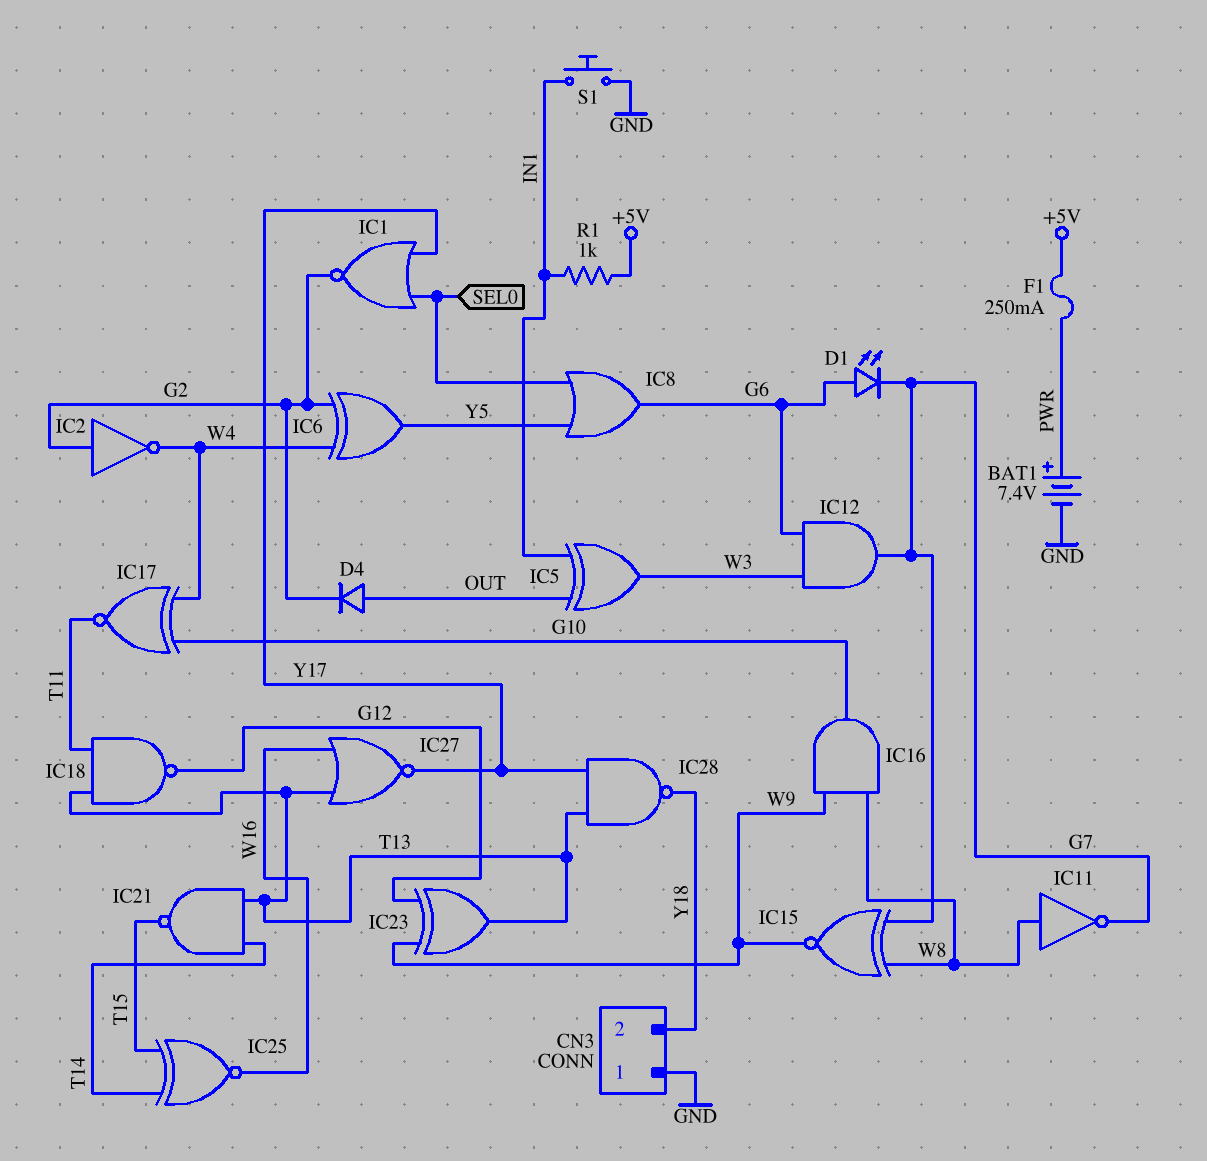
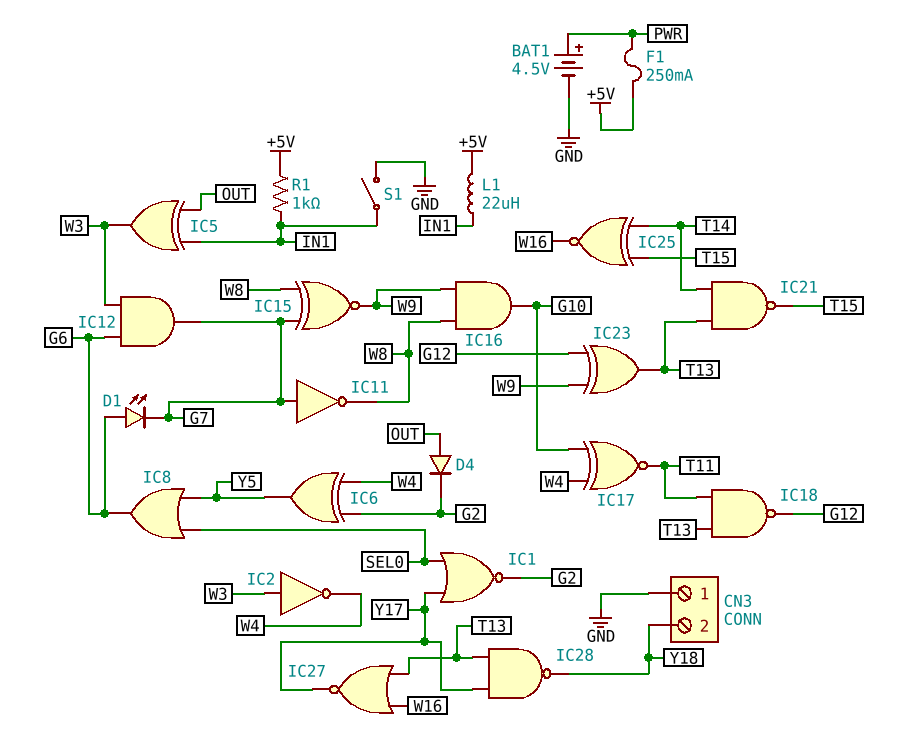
BAT1: 7.4V (plus PWR, minus GND) -> 4.5V (plus PWR, minus GND)
IC2: NOT (in G2, out W4) -> NOT (in W3, out W4)
IC11: NOT (in W8, out G7) -> NOT (in G7, out W8)
L1: none -> 22uH (+5V, IN1)
S1: button (GND, IN1) -> switch (GND, IN1)

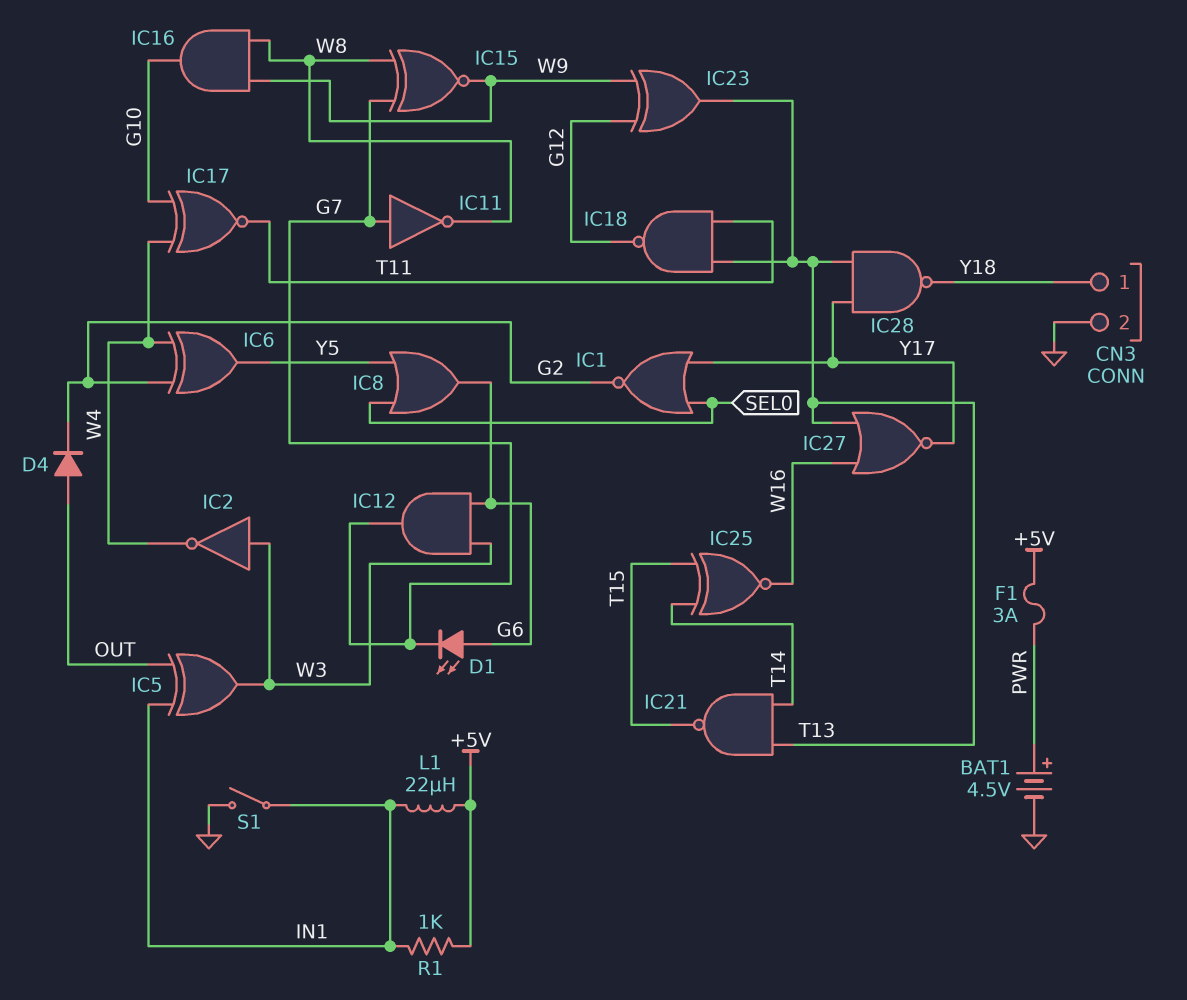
CN3 pin 1: GND -> Y18
CN3 pin 2: Y18 -> GND
F1: 250mA (+5V, PWR) -> 3A (+5V, PWR)

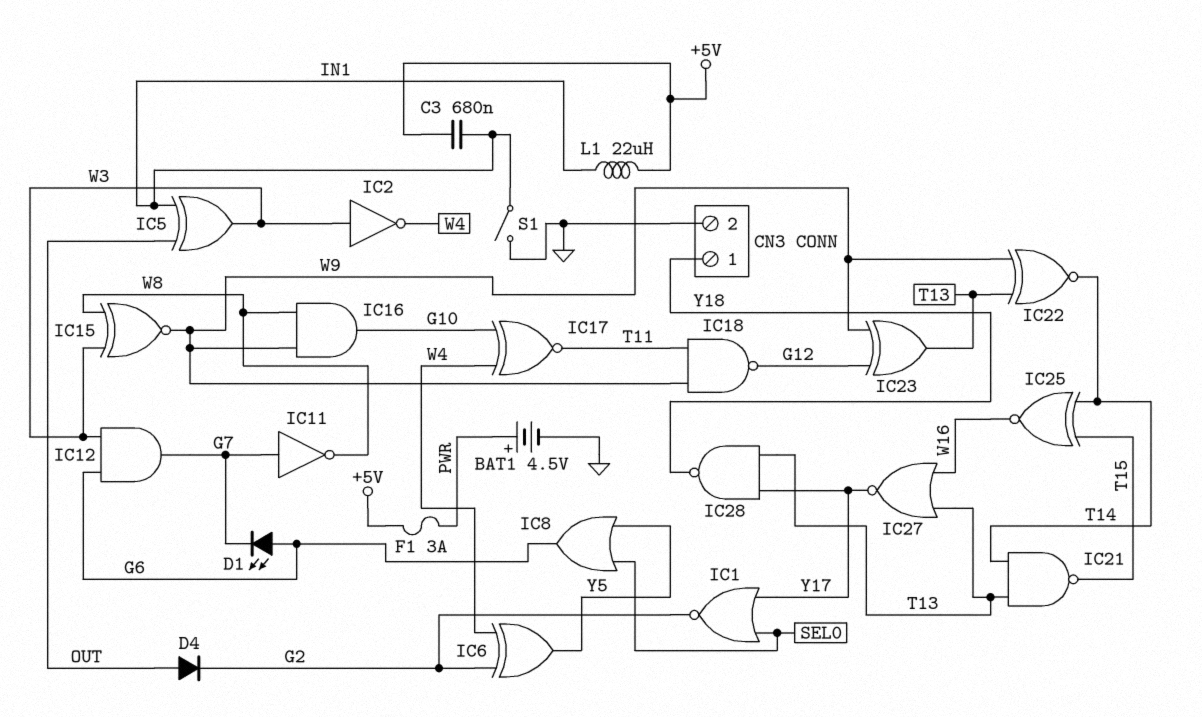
C3: none -> 680nF (+5V, IN1)
IC15: XNOR (in G7, in W8, out W9) -> XNOR (in W3, in W8, out W9)
IC18: NAND (in T11, in T13, out G12) -> NAND (in T11, in W9, out G12)
IC22: none -> XNOR (in T13, in W9, out T14)
R1: 1k (+5V, IN1) -> none

